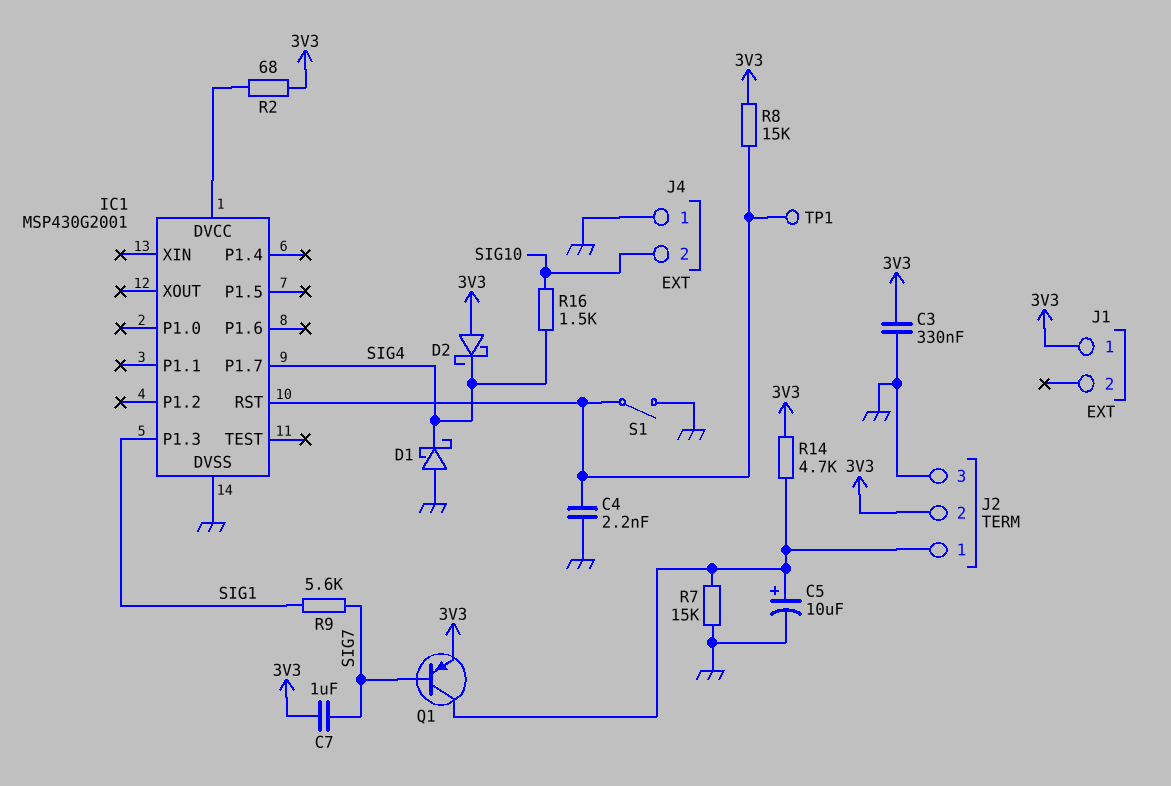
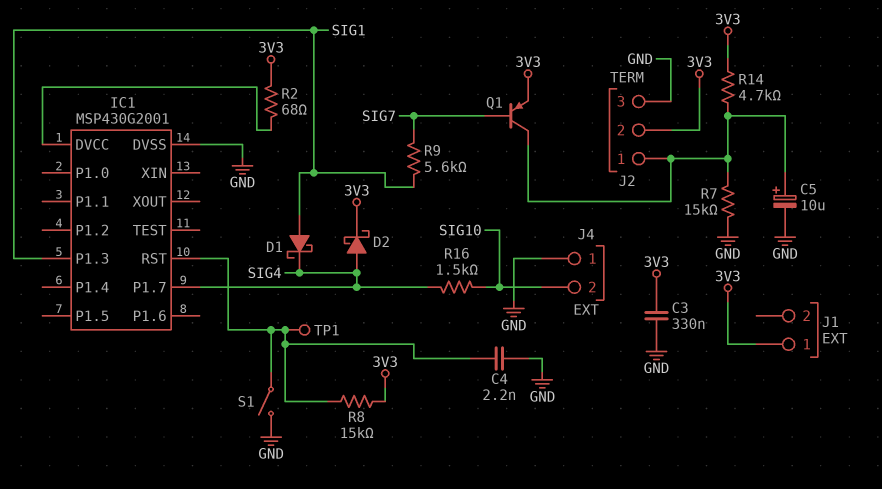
C7: 1uF (3V3, SIG7) -> none
D1: schottky (A GND, K SIG4) -> schottky (A SIG1, K SIG4)
D2: schottky (A 3V3, K SIG4) -> schottky (A SIG4, K 3V3)

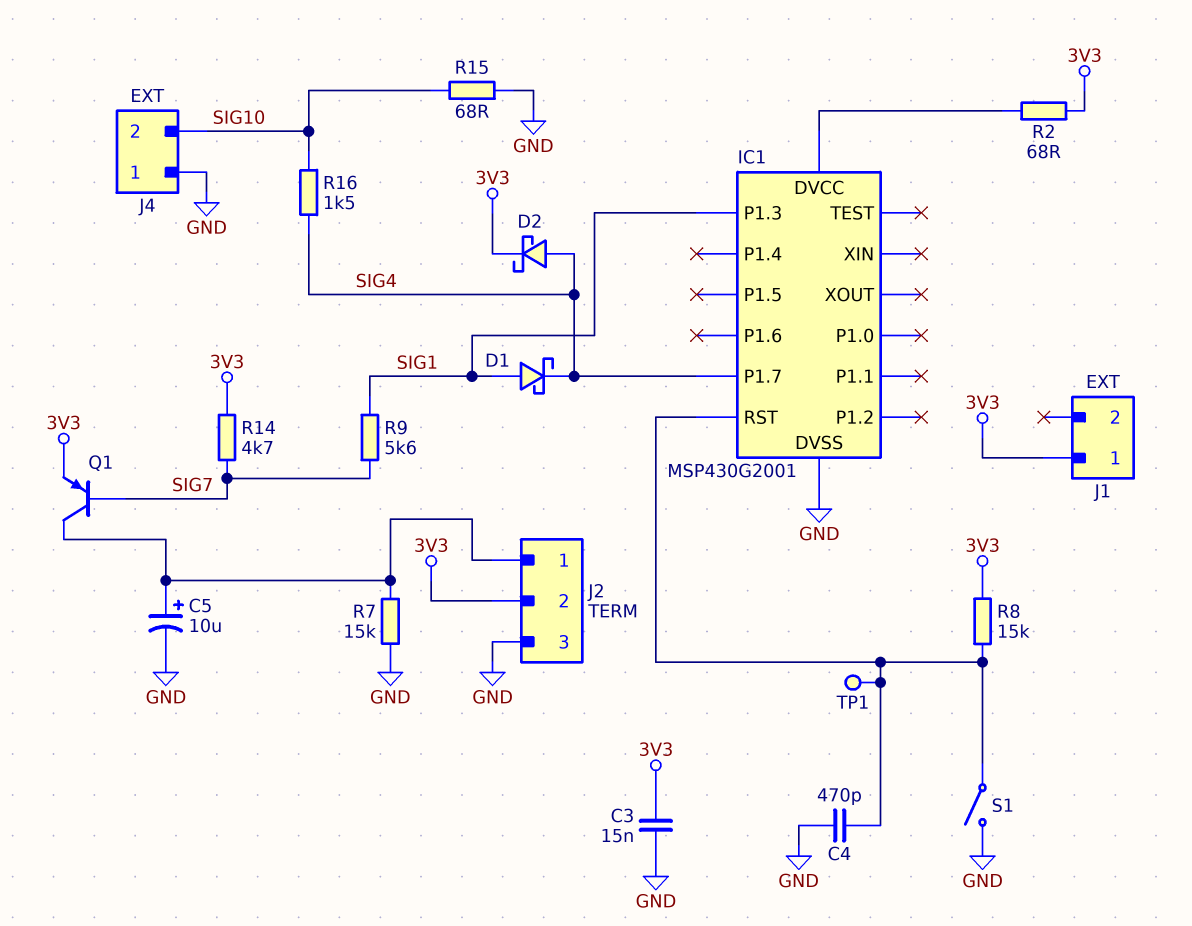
C3: 330nF (3V3, GND) -> 15nF (3V3, GND)
C4: 2.2nF (GND, IC1/RST) -> 470pF (GND, IC1/RST)
R14: 4.7k (3V3, J2/1) -> 4.7k (3V3, SIG7)
R15: none -> 68 (GND, SIG10)

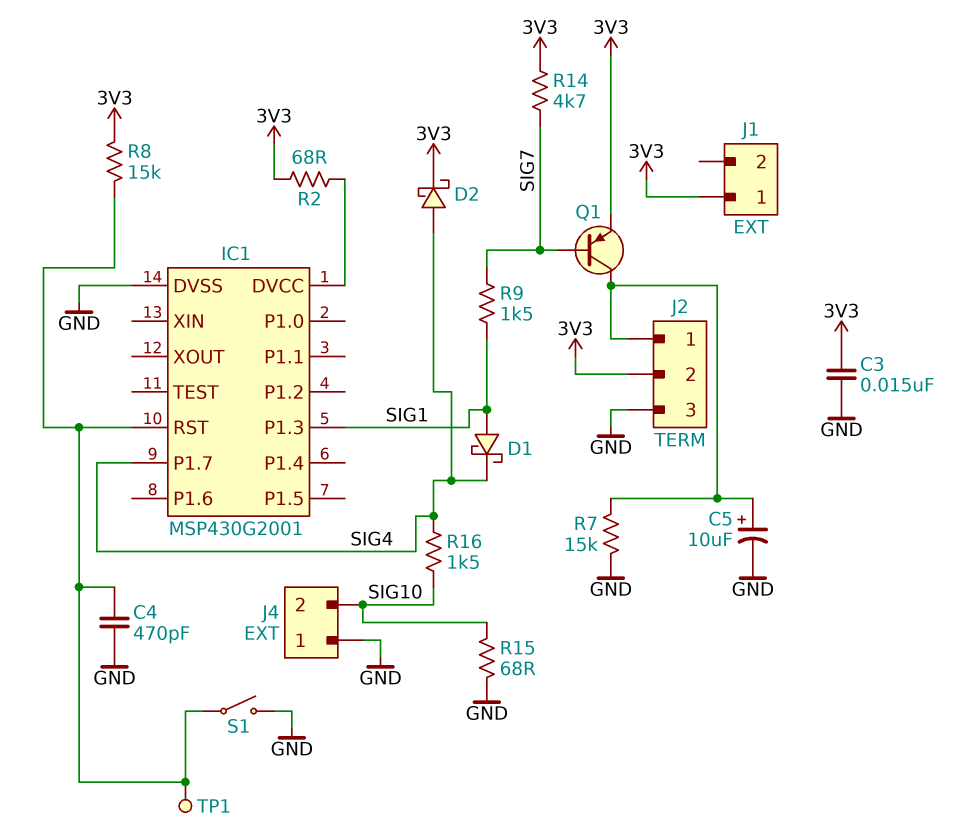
R9: 5.6k (SIG1, SIG7) -> 1.5k (SIG1, SIG7)

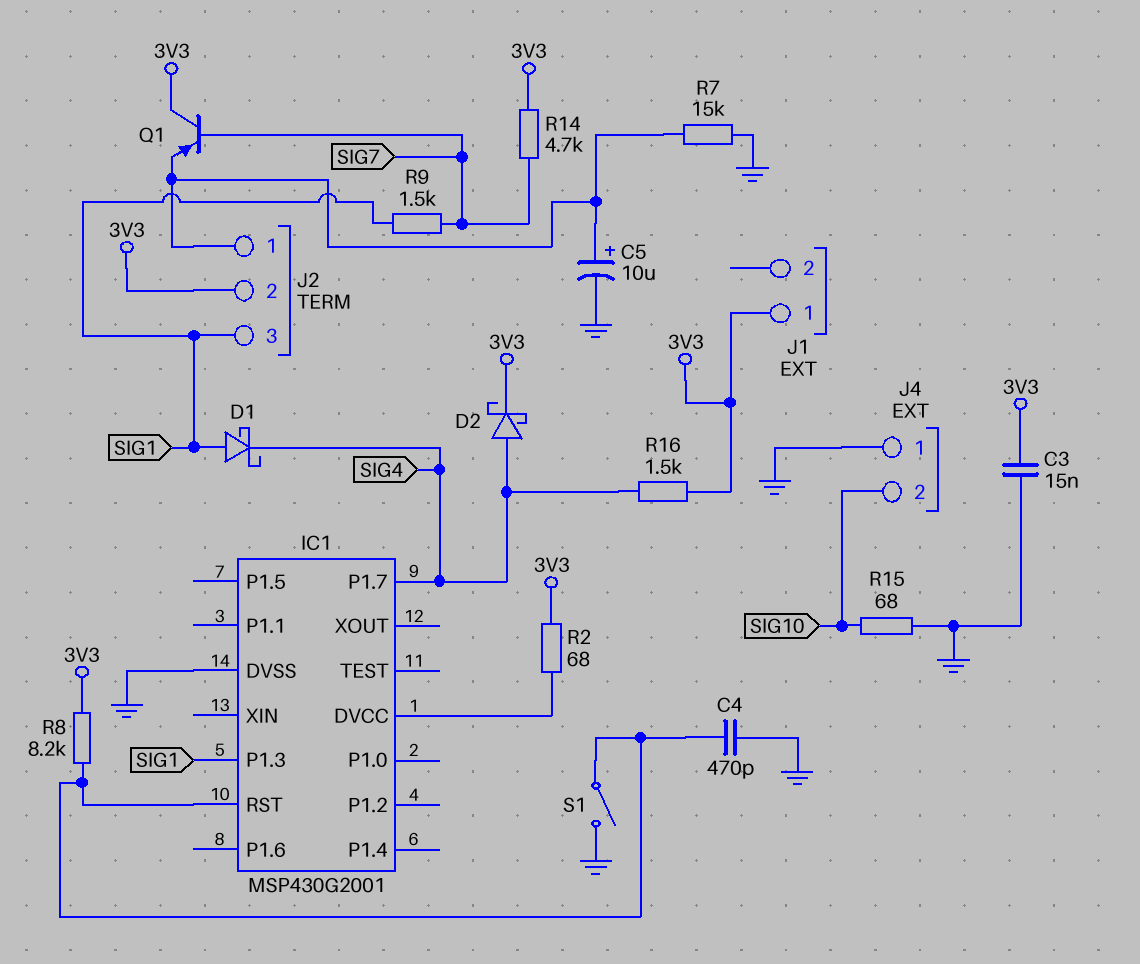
J2 pin 3: GND -> SIG1
Q1: PNP (B SIG7, C J2/1, E 3V3) -> PNP (B SIG7, C 3V3, E J2/1)
R8: 15k (3V3, IC1/RST) -> 8.2k (3V3, IC1/RST)
R16: 1.5k (SIG4, SIG10) -> 1.5k (3V3, SIG4)
TP1: test point (IC1/RST) -> none

